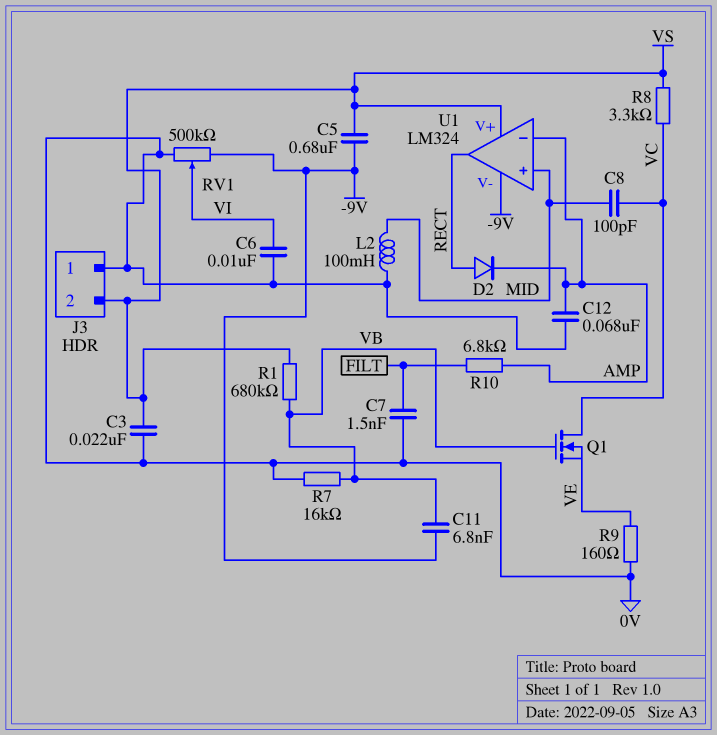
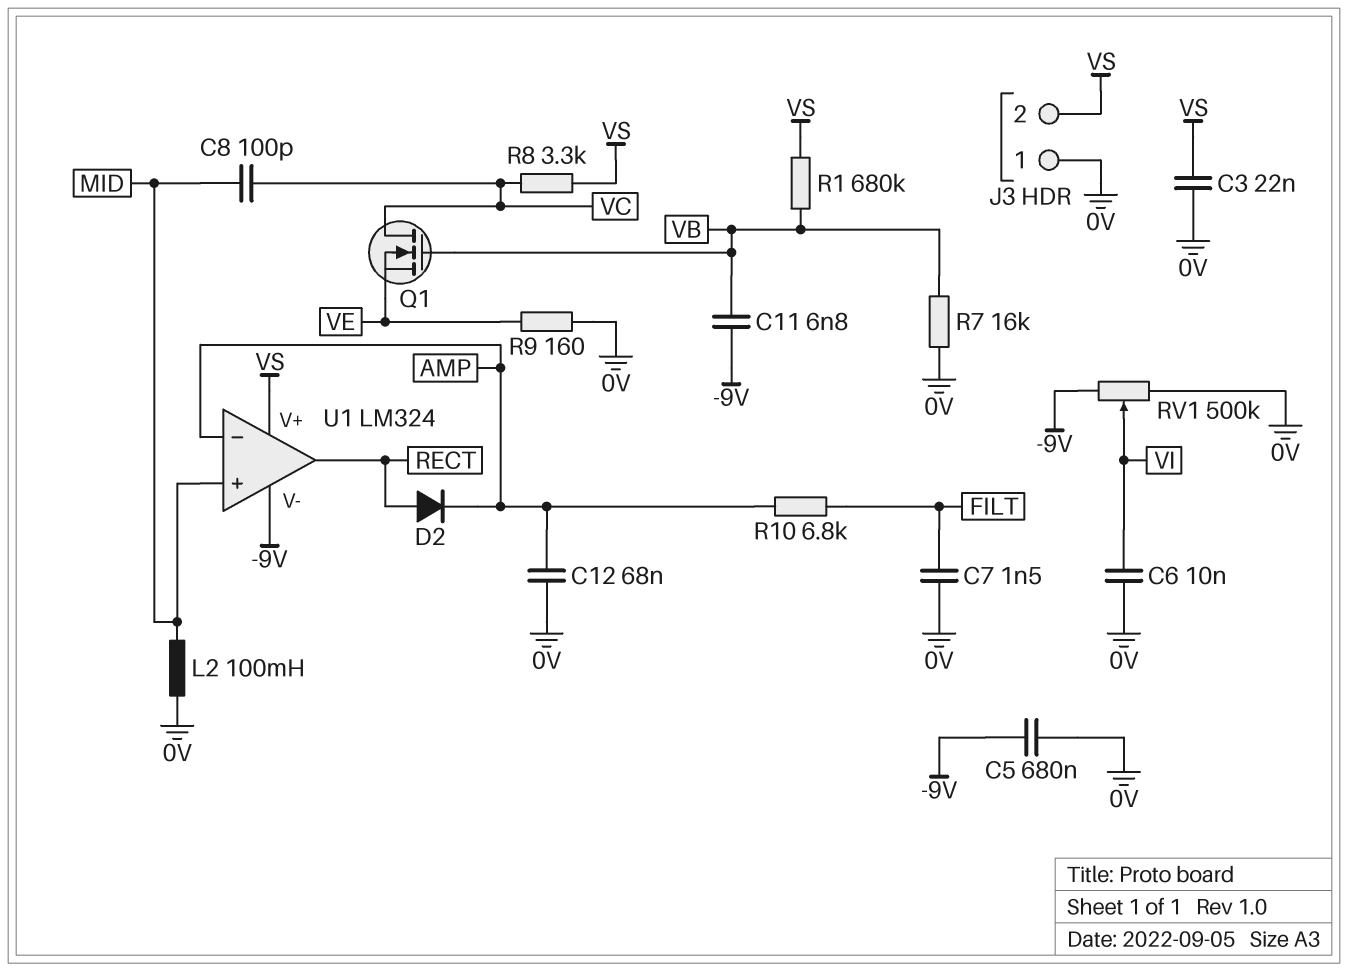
C5: 680nF (-9V, VS) -> 680nF (-9V, 0V)

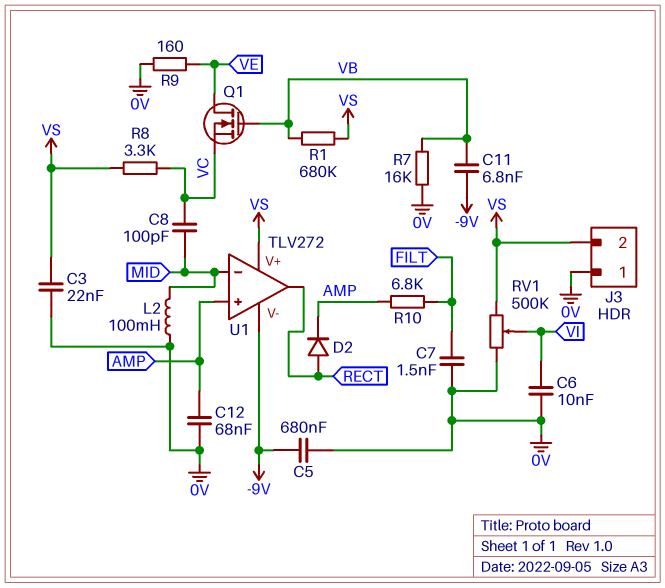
Q1: NMOS (G VB, D VC, S VE) -> NMOS (G VB, D VE, S VC)
RV1: 500k (-9V, 0V, wiper VI) -> 500k (0V, VS, wiper VI)
U1: LM324 -> TLV272
U1 pin in+: MID -> AMP
U1 pin in-: AMP -> MID

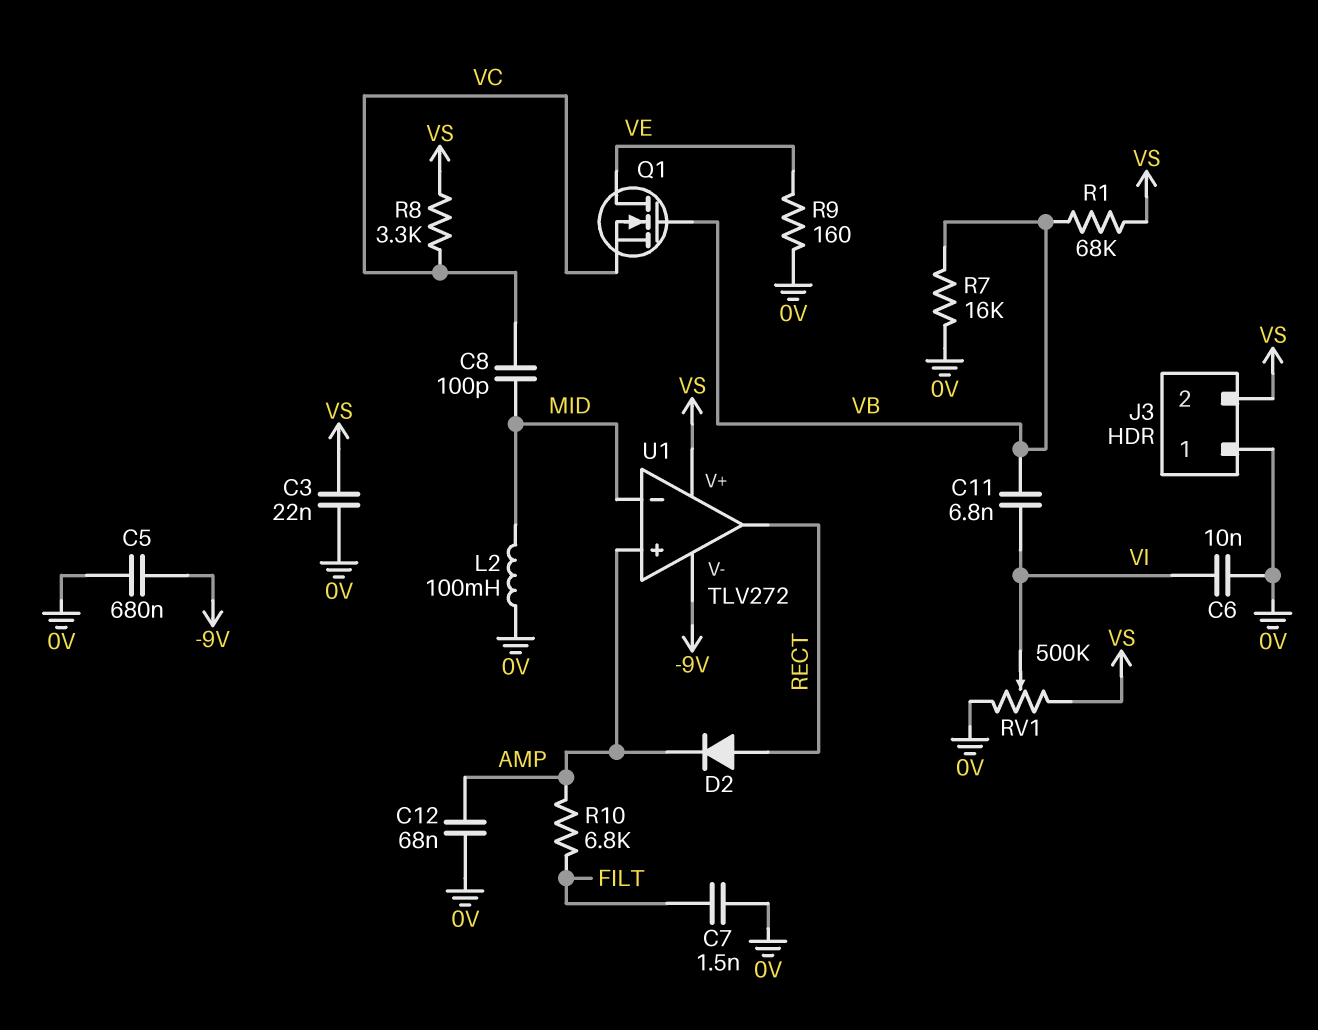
C11: 6.8nF (-9V, VB) -> 6.8nF (VB, VI)
R1: 680k (VB, VS) -> 68k (VB, VS)

